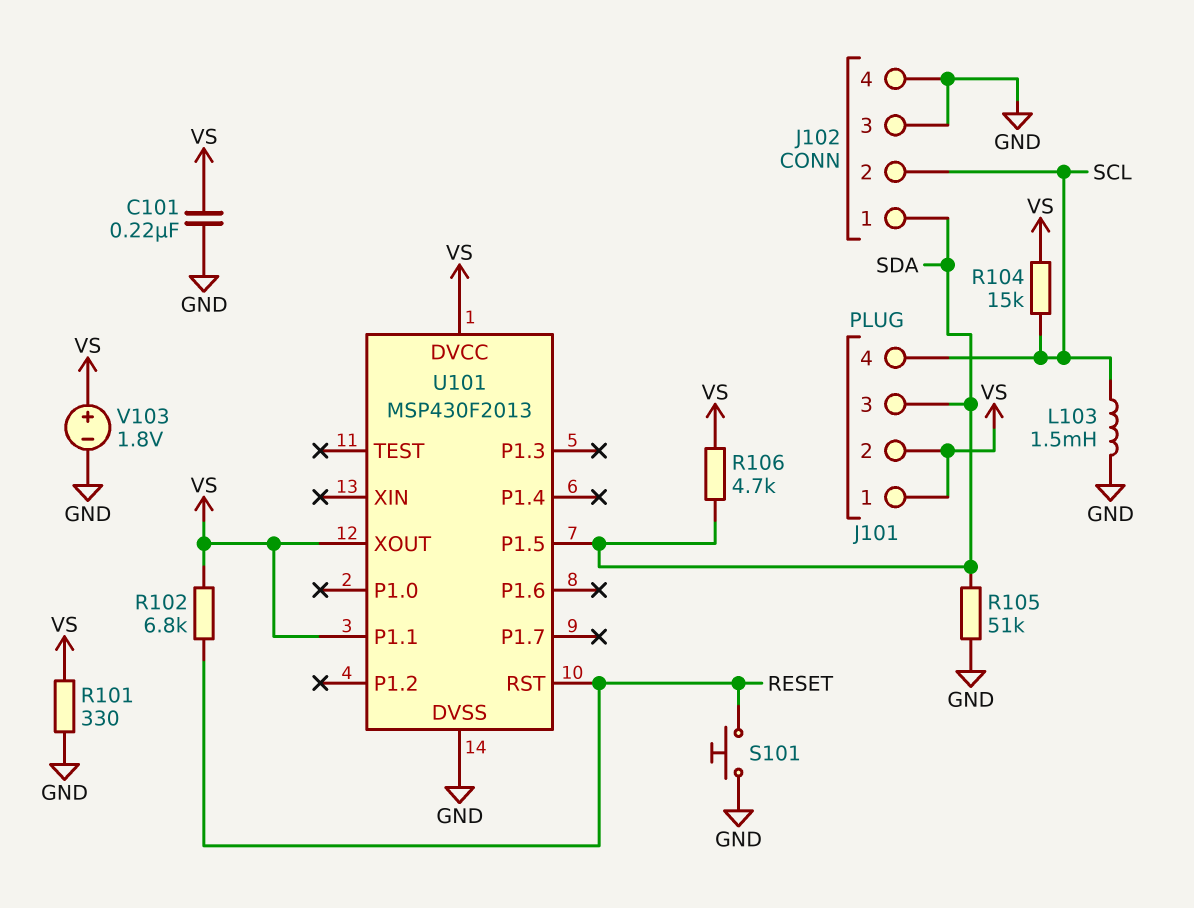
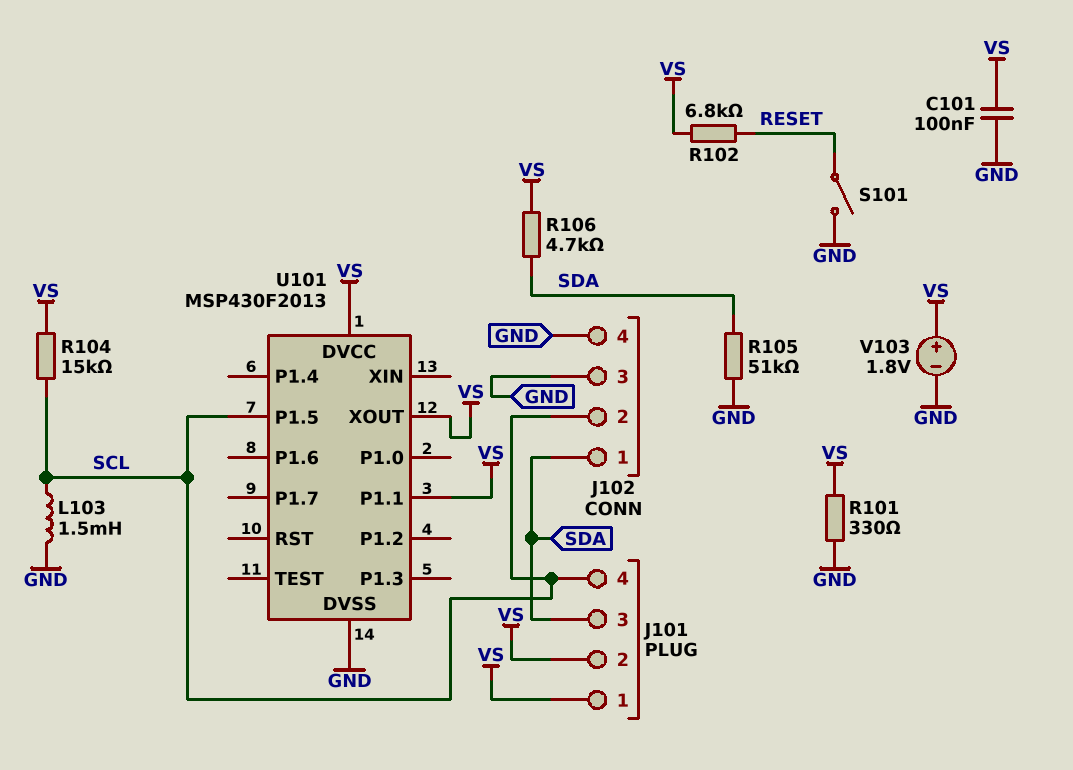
C101: 220nF (GND, VS) -> 100nF (GND, VS)
S101: button (GND, RESET) -> switch (GND, RESET)
U101 pin P1.5: SDA -> SCL
U101 pin RST: RESET -> none

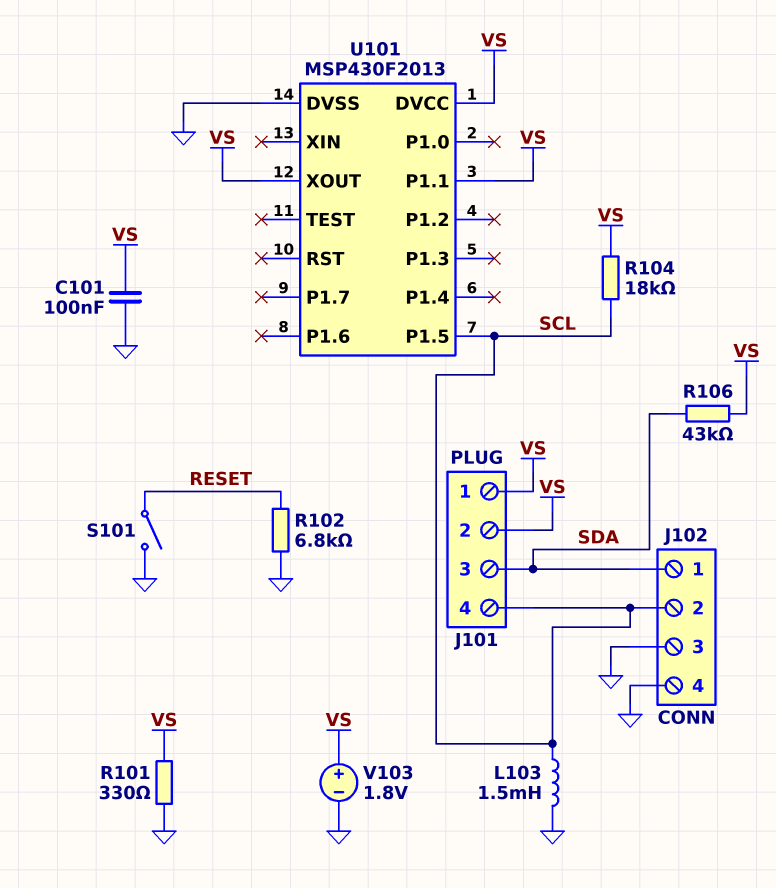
R102: 6.8k (RESET, VS) -> 6.8k (GND, RESET)
R104: 15k (SCL, VS) -> 18k (SCL, VS)
R105: 51k (GND, SDA) -> none
R106: 4.7k (SDA, VS) -> 43k (SDA, VS)

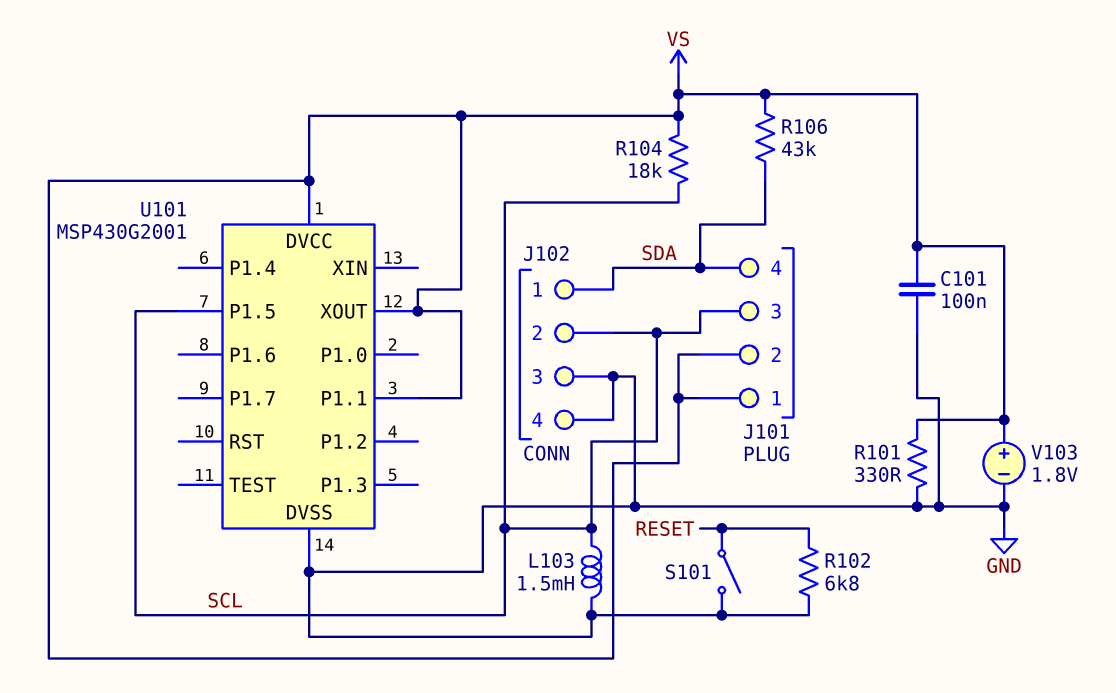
J101 pin 3: SDA -> SCL
J101 pin 4: SCL -> SDA
U101: MSP430F2013 -> MSP430G2001

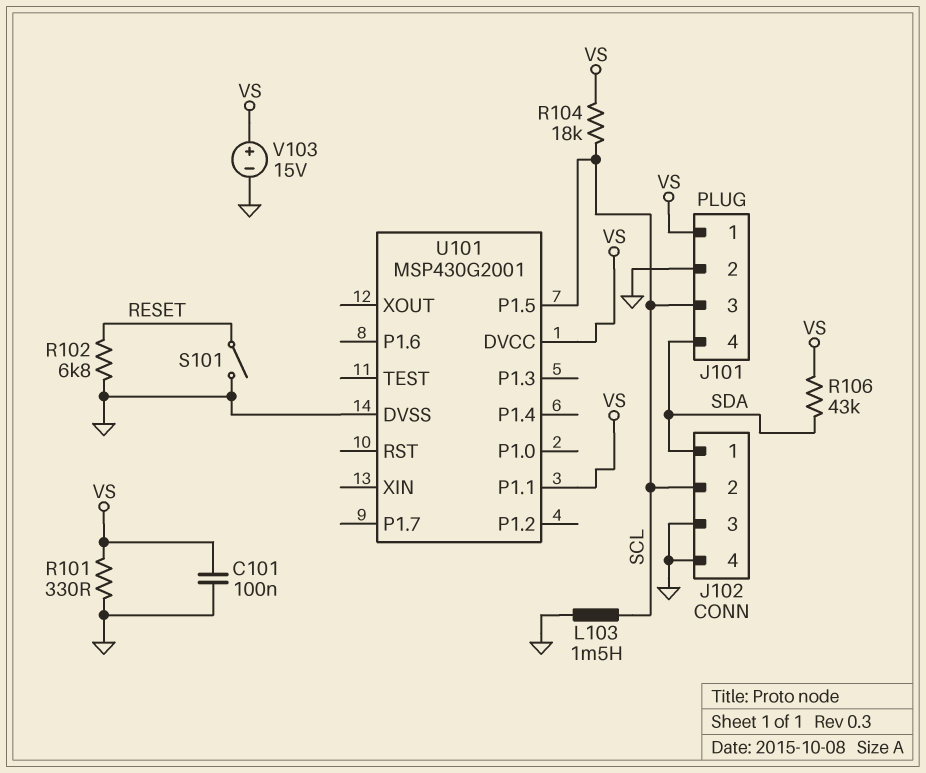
J101 pin 2: VS -> GND
U101 pin XOUT: VS -> none
V103: 1.8V (plus VS, minus GND) -> 15V (plus VS, minus GND)

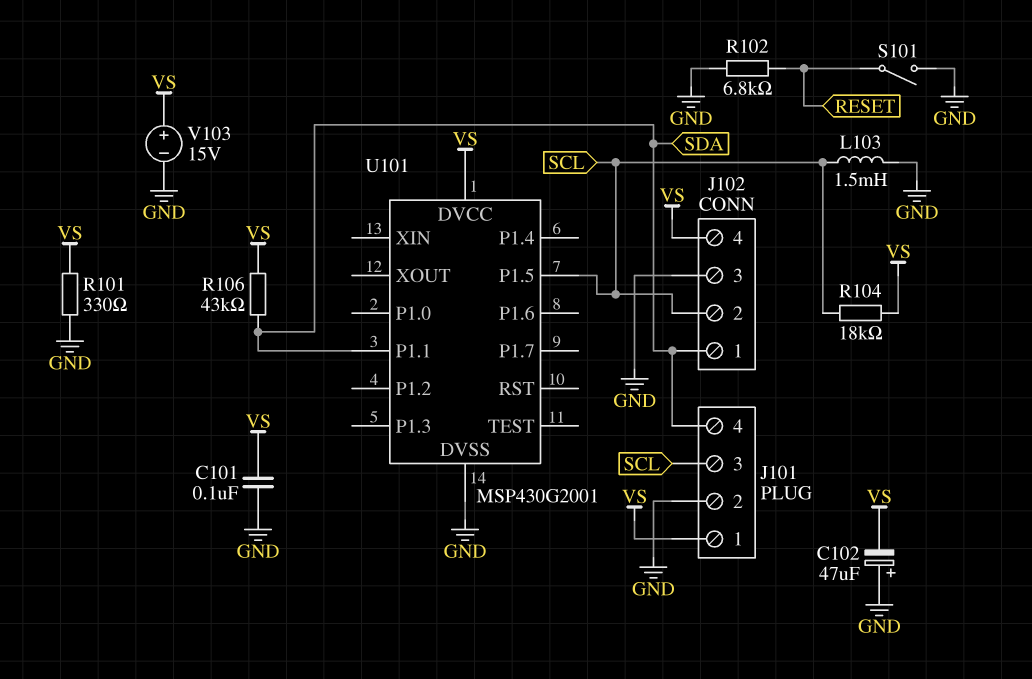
C102: none -> 47uF (plus GND, minus VS)
J102 pin 4: GND -> VS
U101 pin P1.1: VS -> SDA

